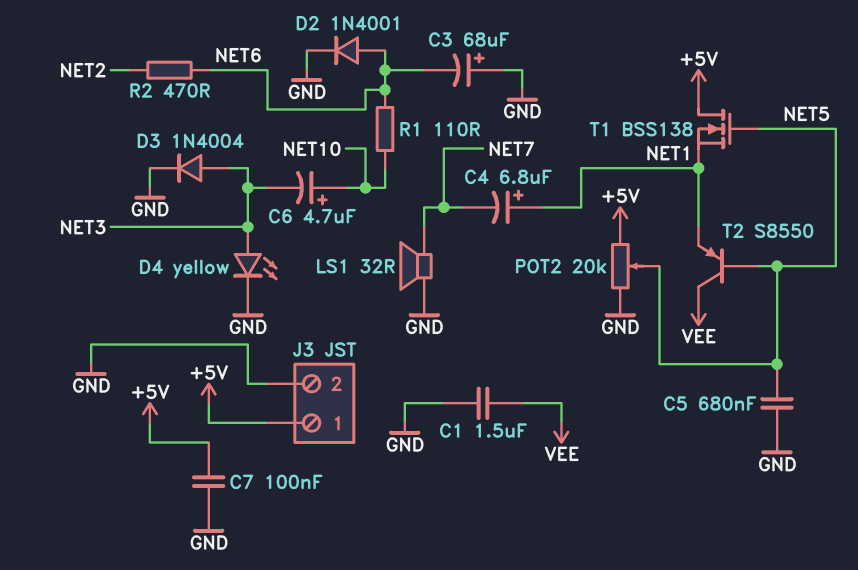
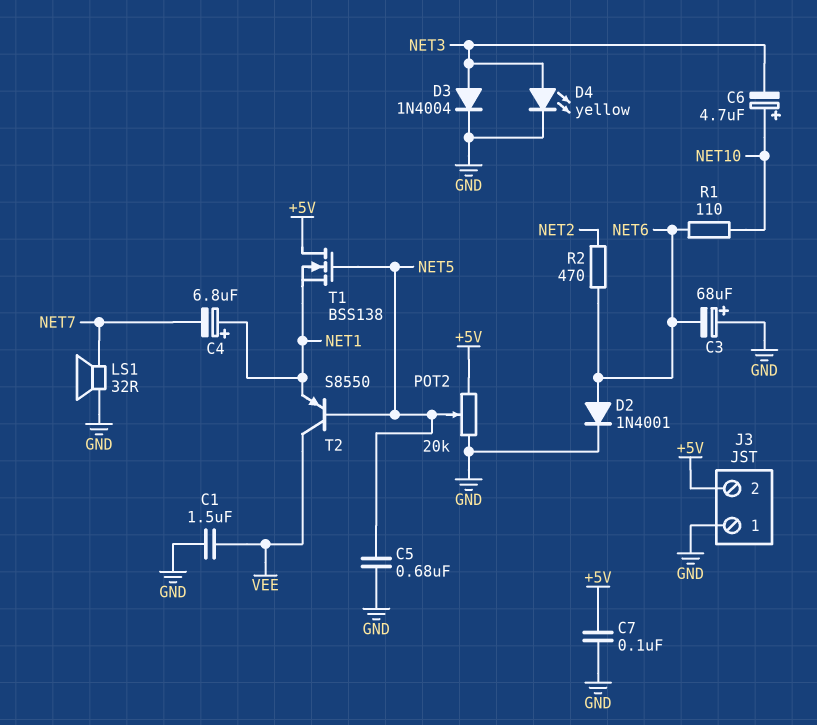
J3 pin 1: +5V -> GND
J3 pin 2: GND -> +5V

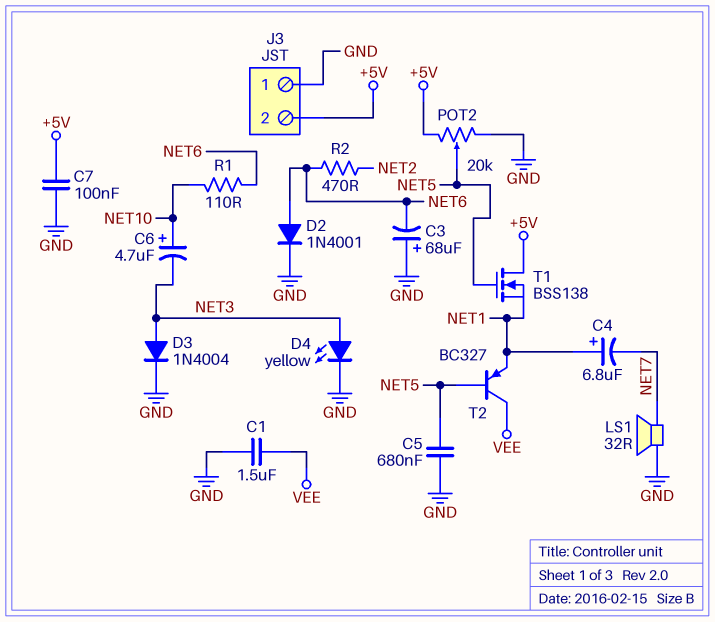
T2: PNP S8550 (B NET5, C VEE, E NET1) -> PNP BC327 (B NET5, C VEE, E NET1)

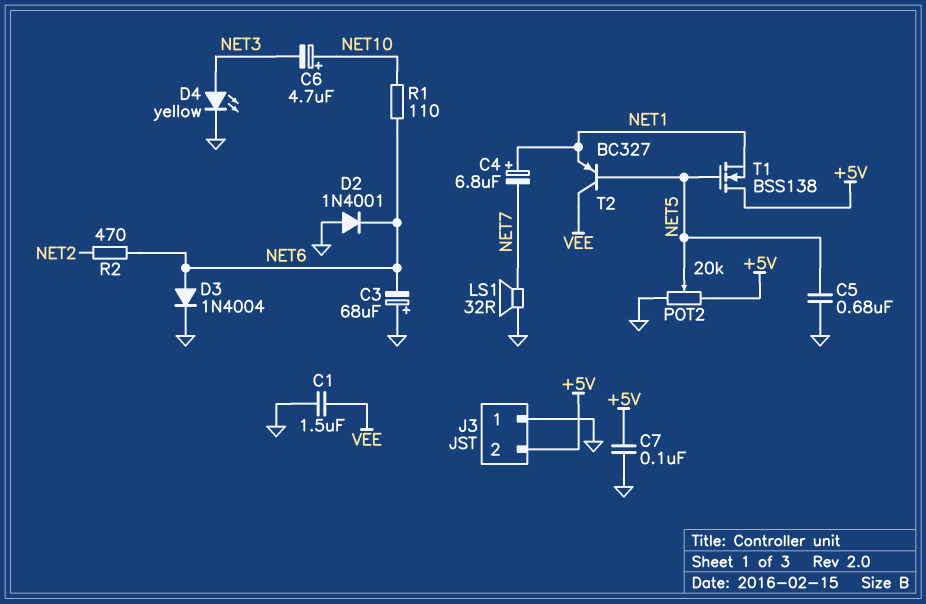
D2: diode 1N4001 (A NET6, K GND) -> diode 1N4001 (A GND, K NET6)
D3: diode 1N4004 (A NET3, K GND) -> diode 1N4004 (A NET6, K GND)

